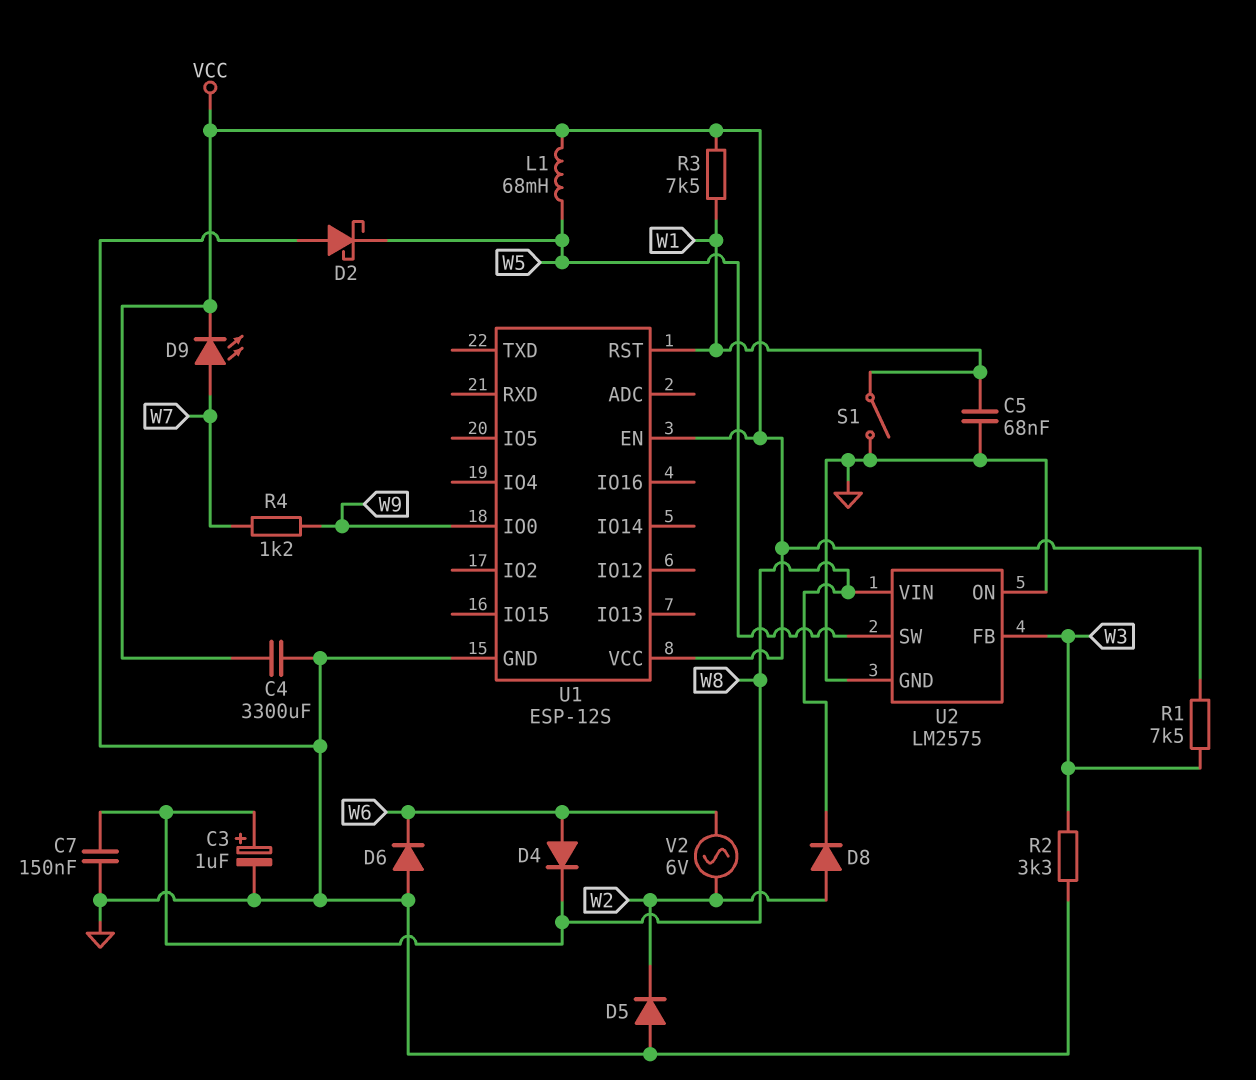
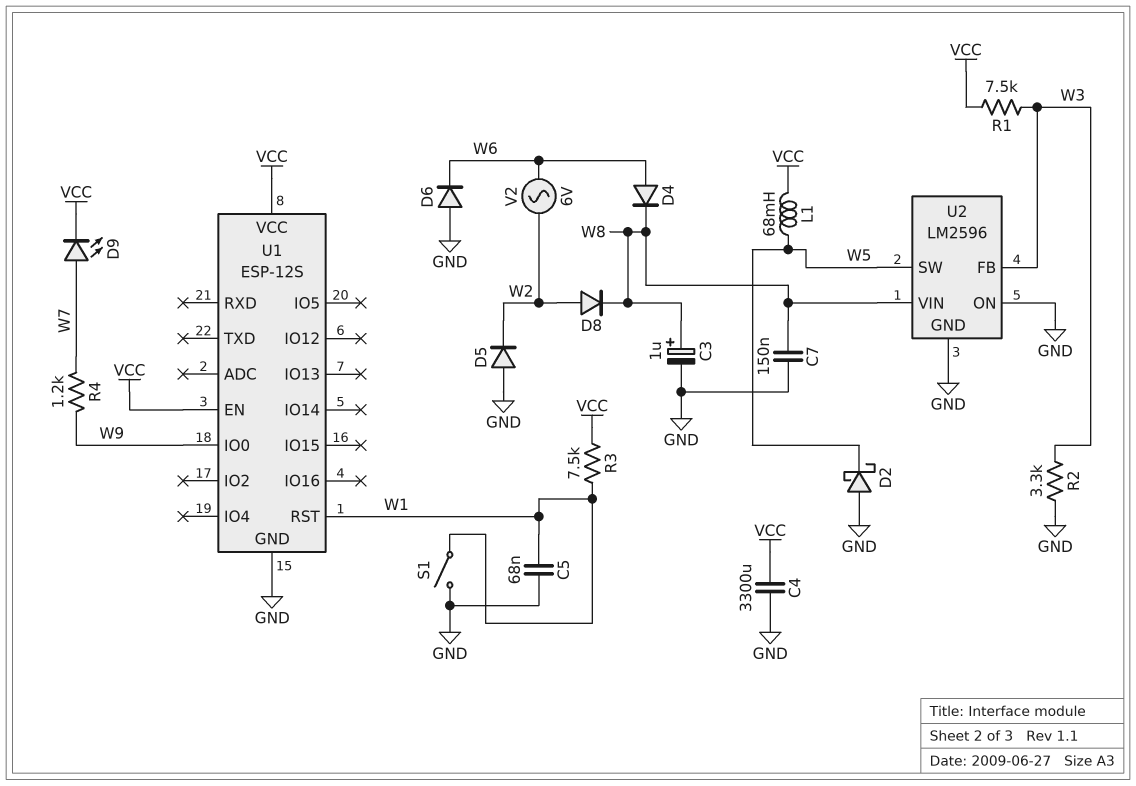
U2: LM2575 -> LM2596

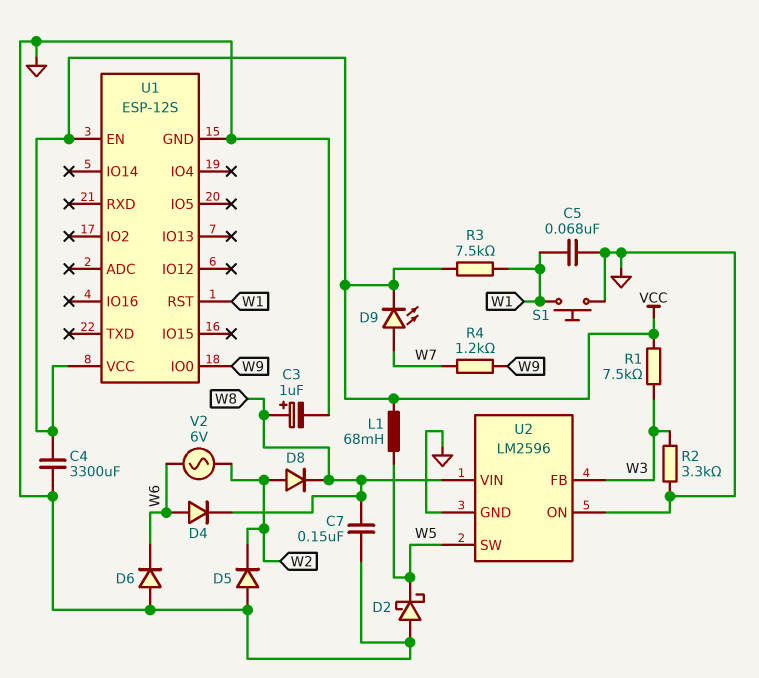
S1: switch (GND, W1) -> button (GND, W1)

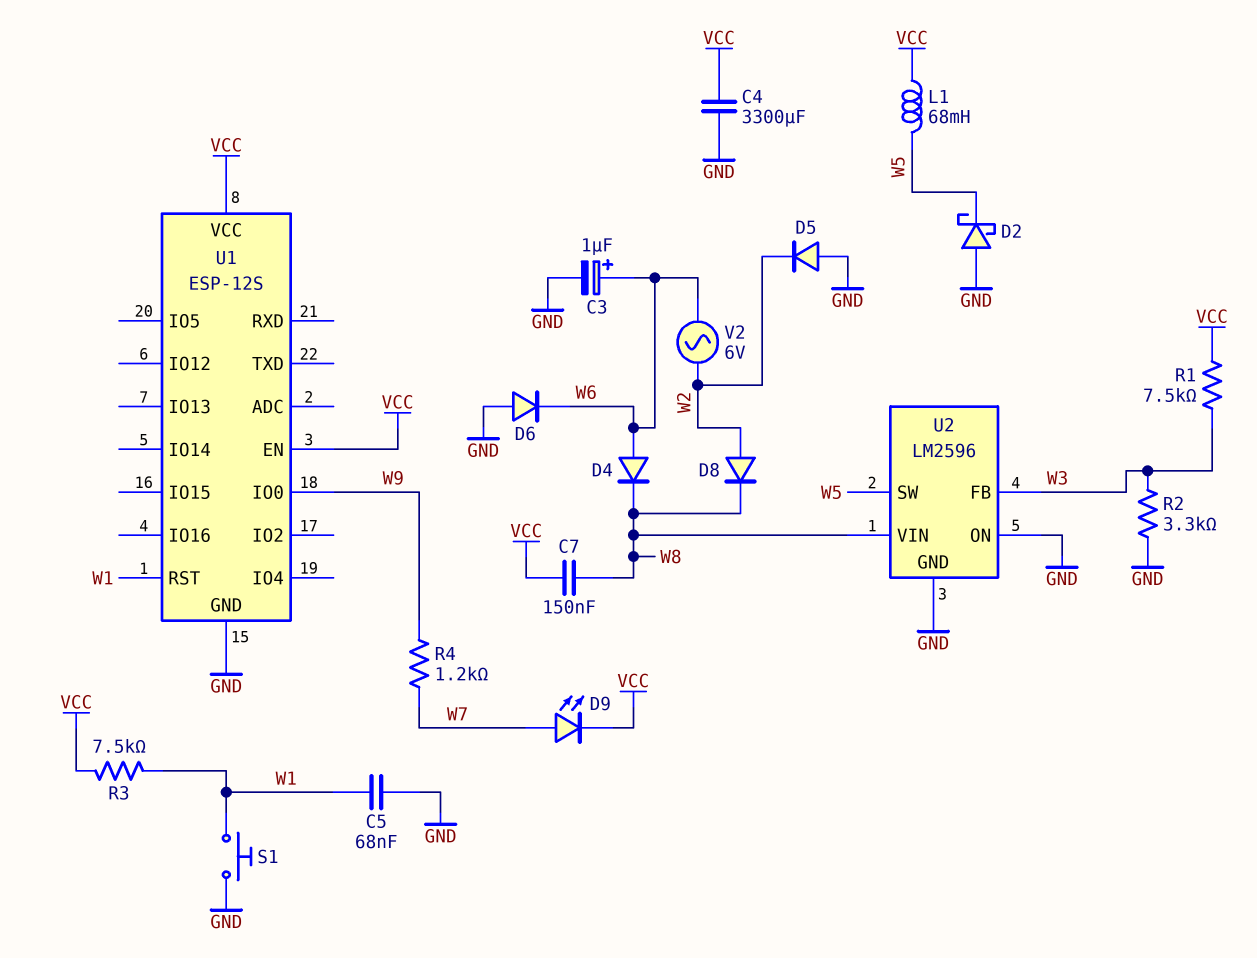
C3: 1uF (plus W8, minus GND) -> 1uF (plus W6, minus GND)
C7: 150nF (GND, W8) -> 150nF (VCC, W8)

